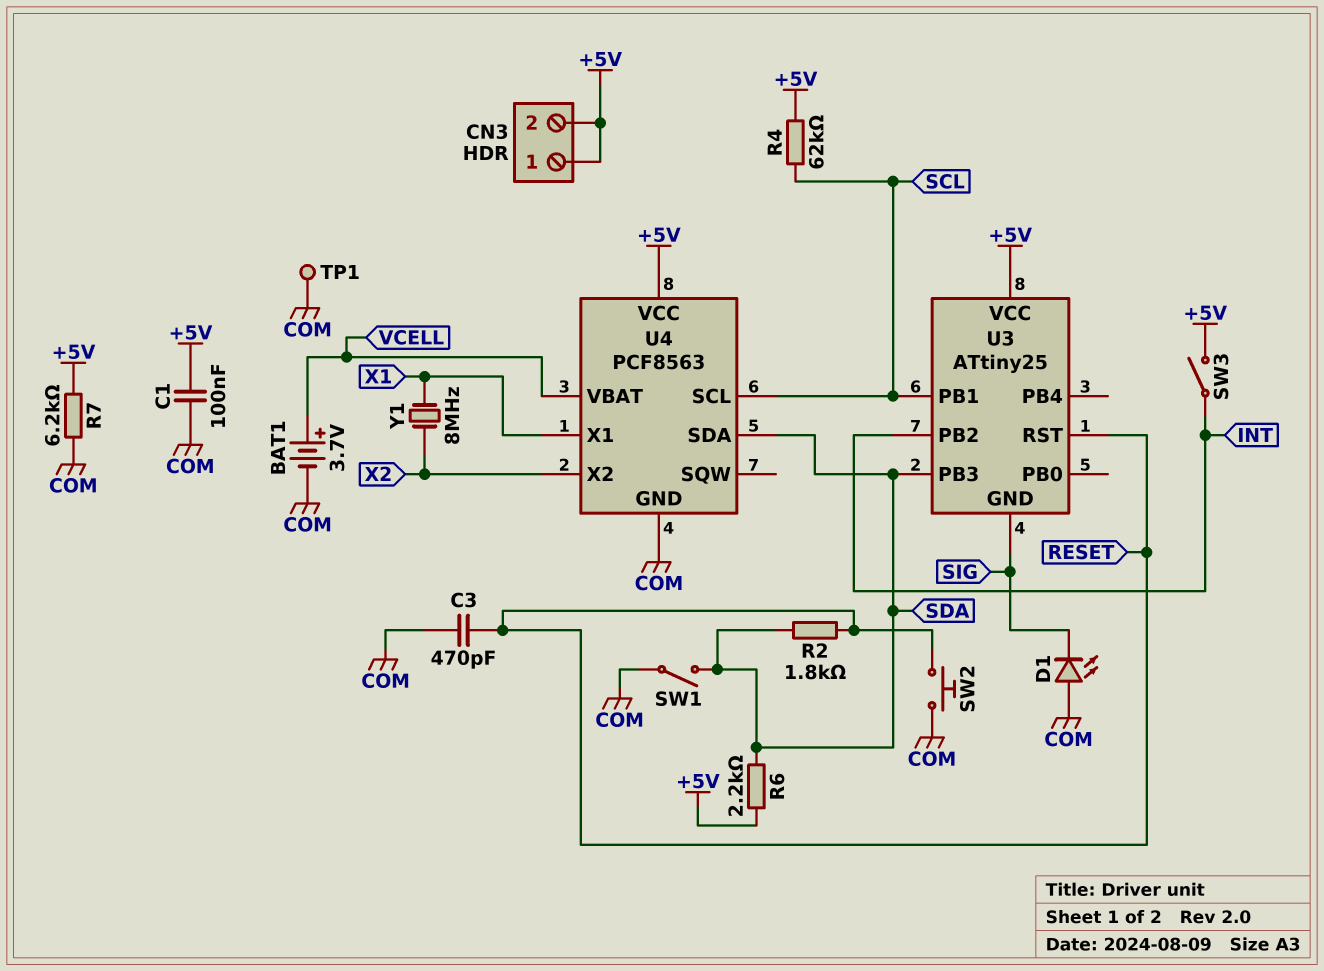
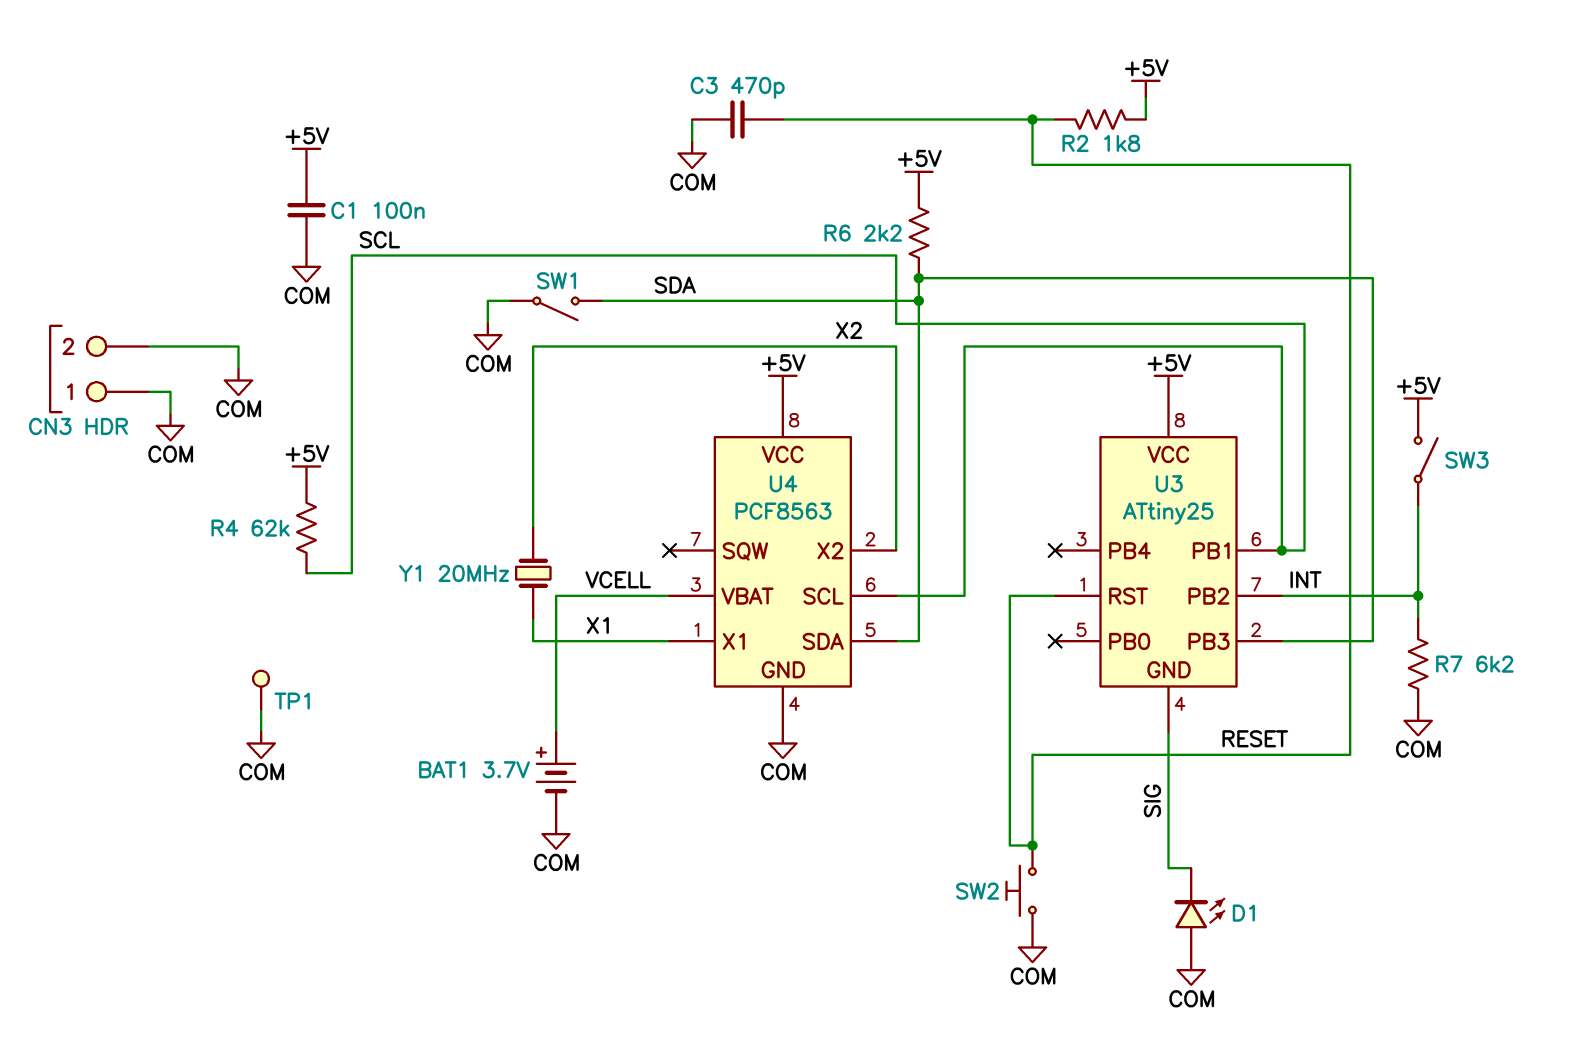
CN3 pin 1: +5V -> COM
CN3 pin 2: +5V -> COM
R2: 1.8k (RESET, SDA) -> 1.8k (+5V, RESET)
R7: 6.2k (+5V, COM) -> 6.2k (COM, INT)
Y1: 8MHz (X1, X2) -> 20MHz (X1, X2)

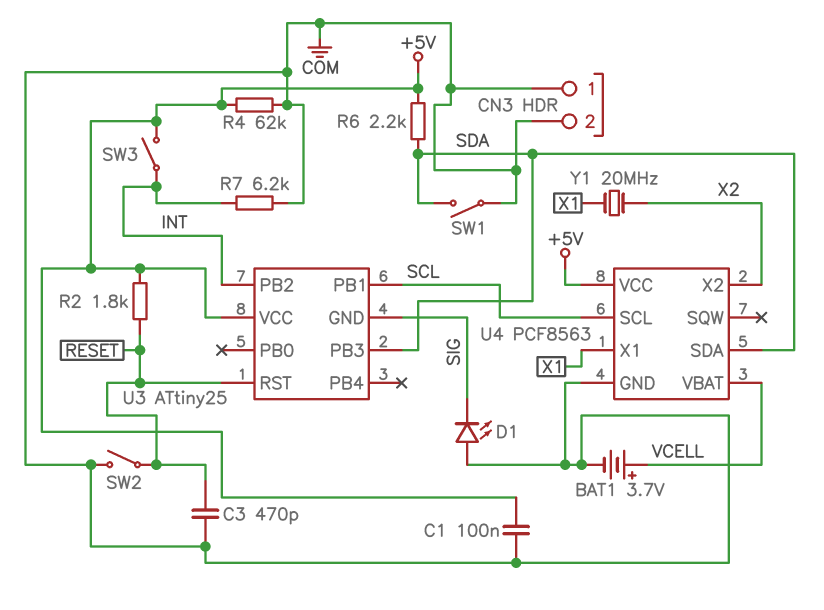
R4: 62k (+5V, SCL) -> 62k (+5V, COM)
SW2: button (COM, RESET) -> switch (COM, RESET)
TP1: test point (COM) -> none

